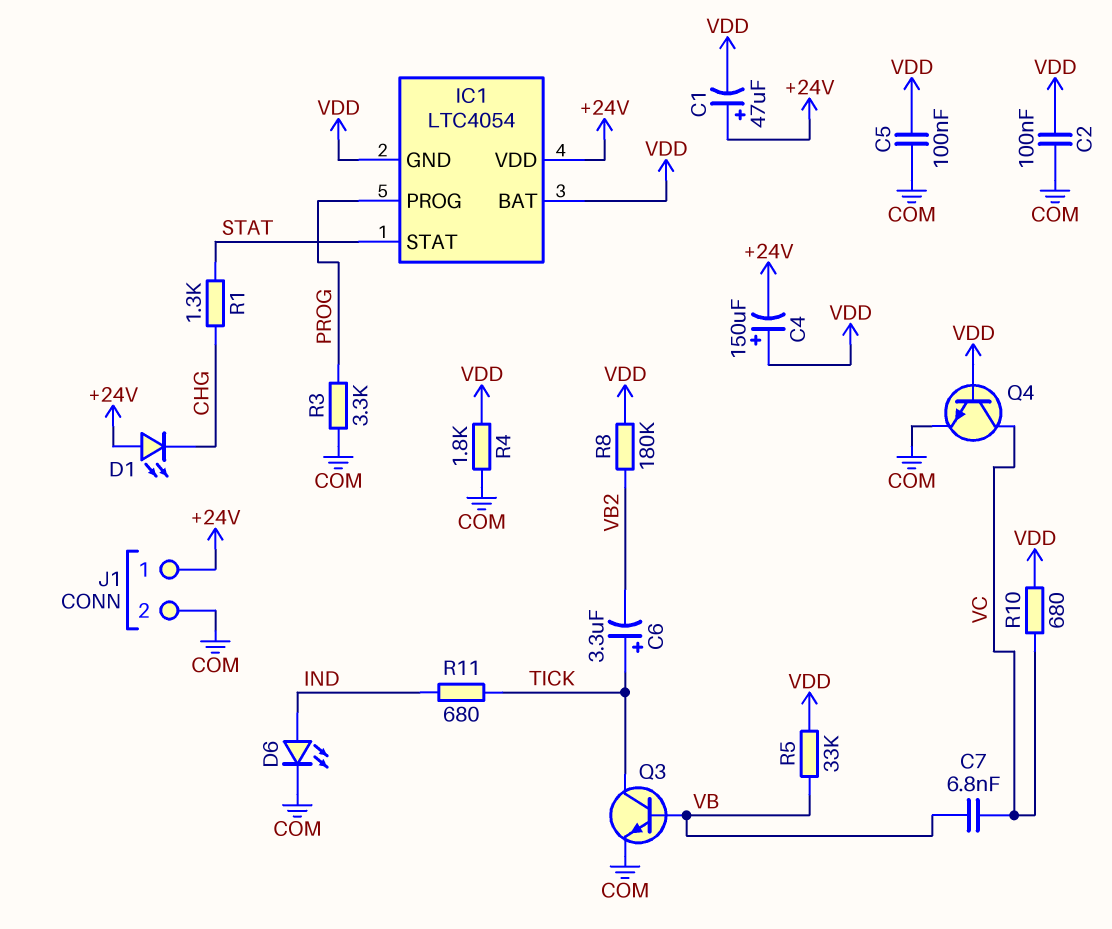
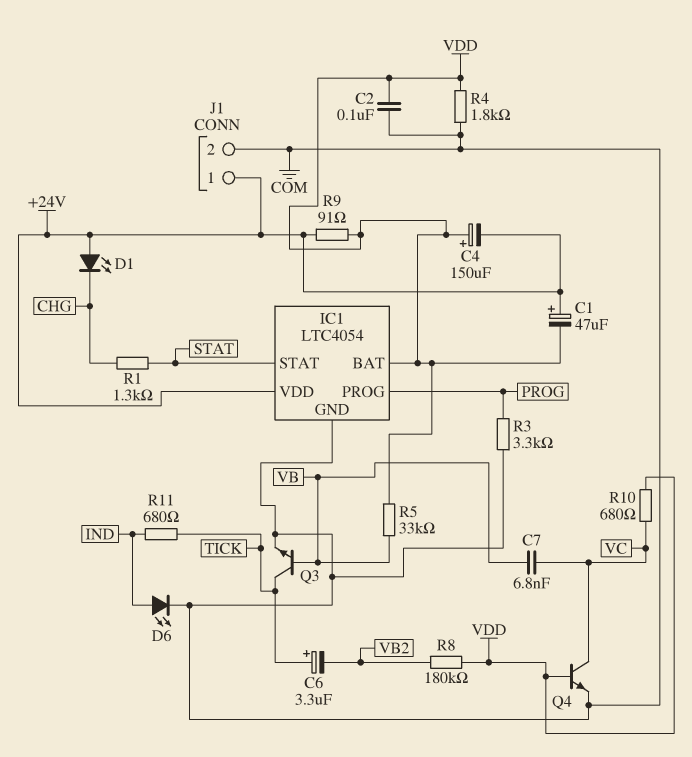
C5: 100nF (COM, VDD) -> none
IC1 pin GND: VDD -> COM
R9: none -> 91 (+24V, VDD)

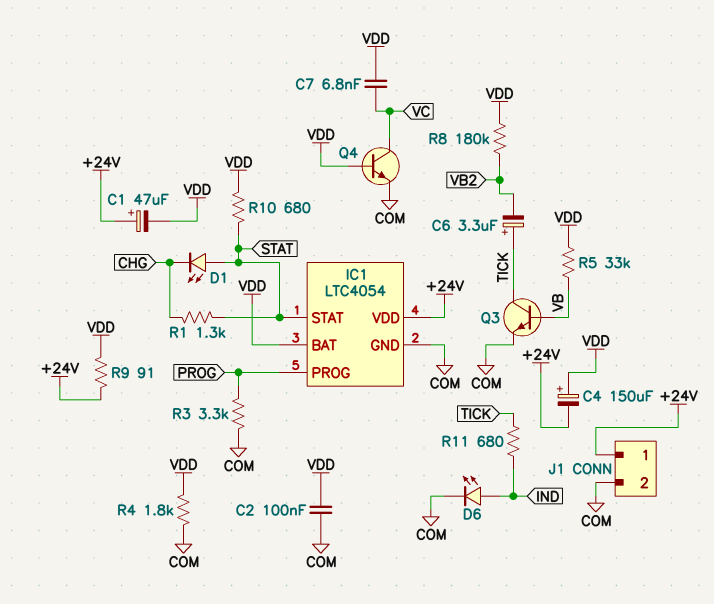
C7: 6.8nF (VB, VC) -> 6.8nF (VC, VDD)
D1: LED (A +24V, K CHG) -> LED (A STAT, K CHG)
R10: 680 (VC, VDD) -> 680 (STAT, VDD)

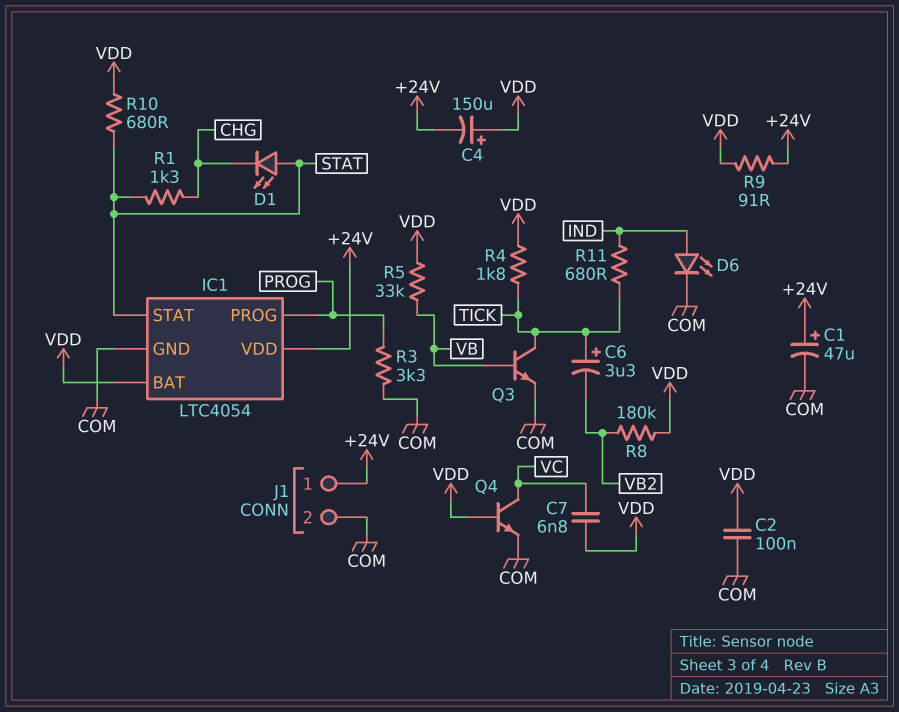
C1: 47uF (plus +24V, minus VDD) -> 47uF (plus +24V, minus COM)
R4: 1.8k (COM, VDD) -> 1.8k (TICK, VDD)

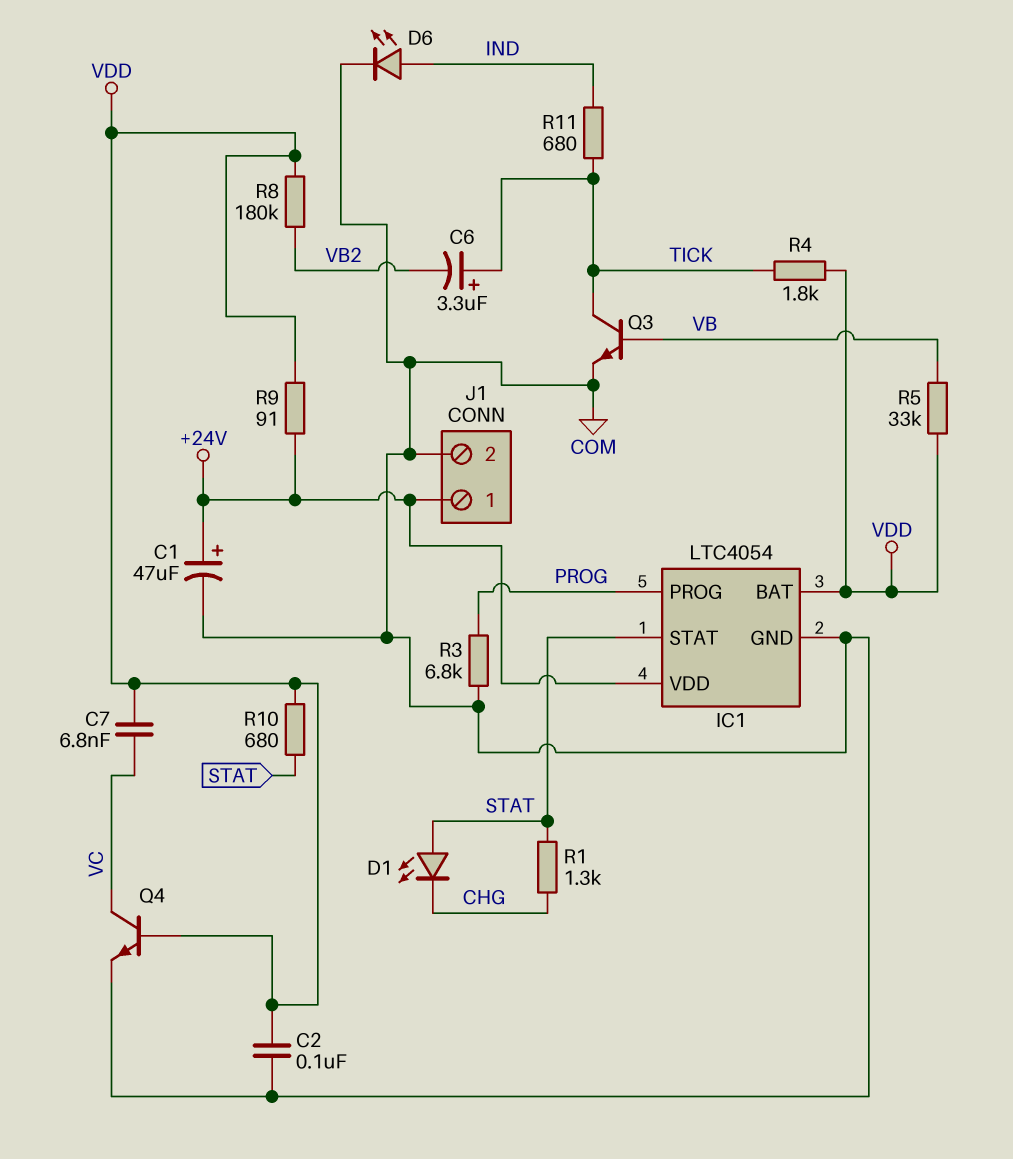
C4: 150uF (plus VDD, minus +24V) -> none
R3: 3.3k (COM, PROG) -> 6.8k (COM, PROG)

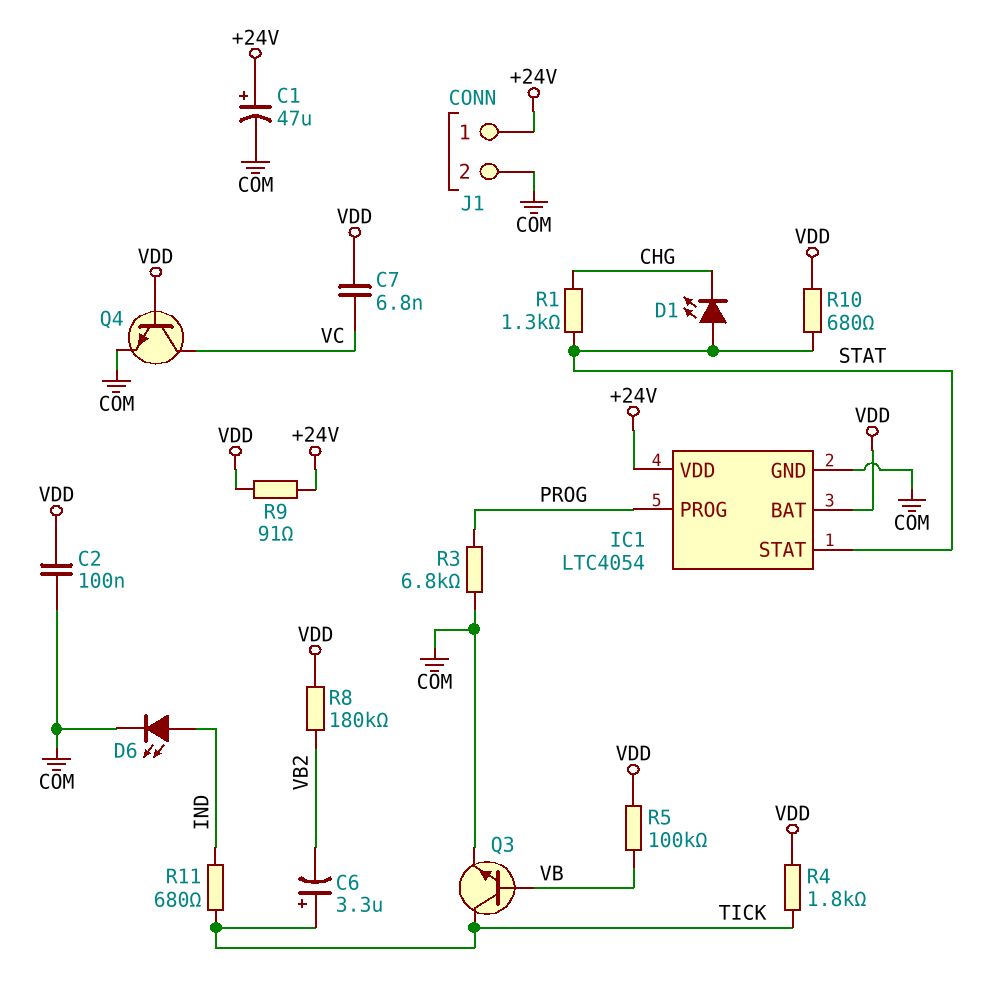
R5: 33k (VB, VDD) -> 100k (VB, VDD)

